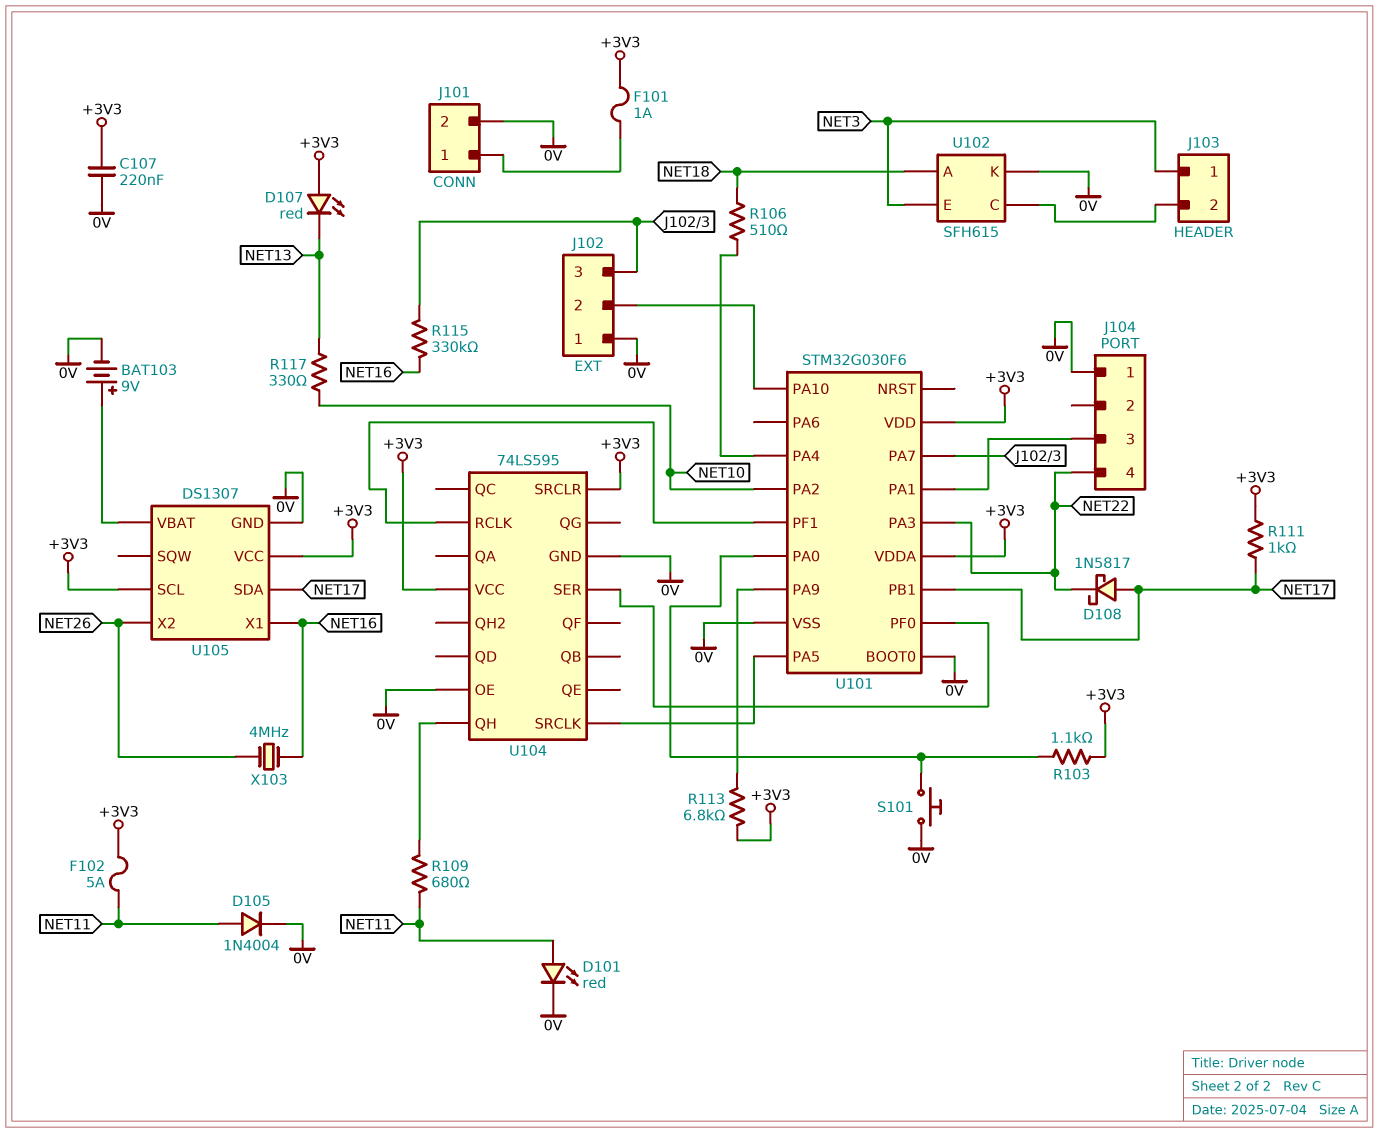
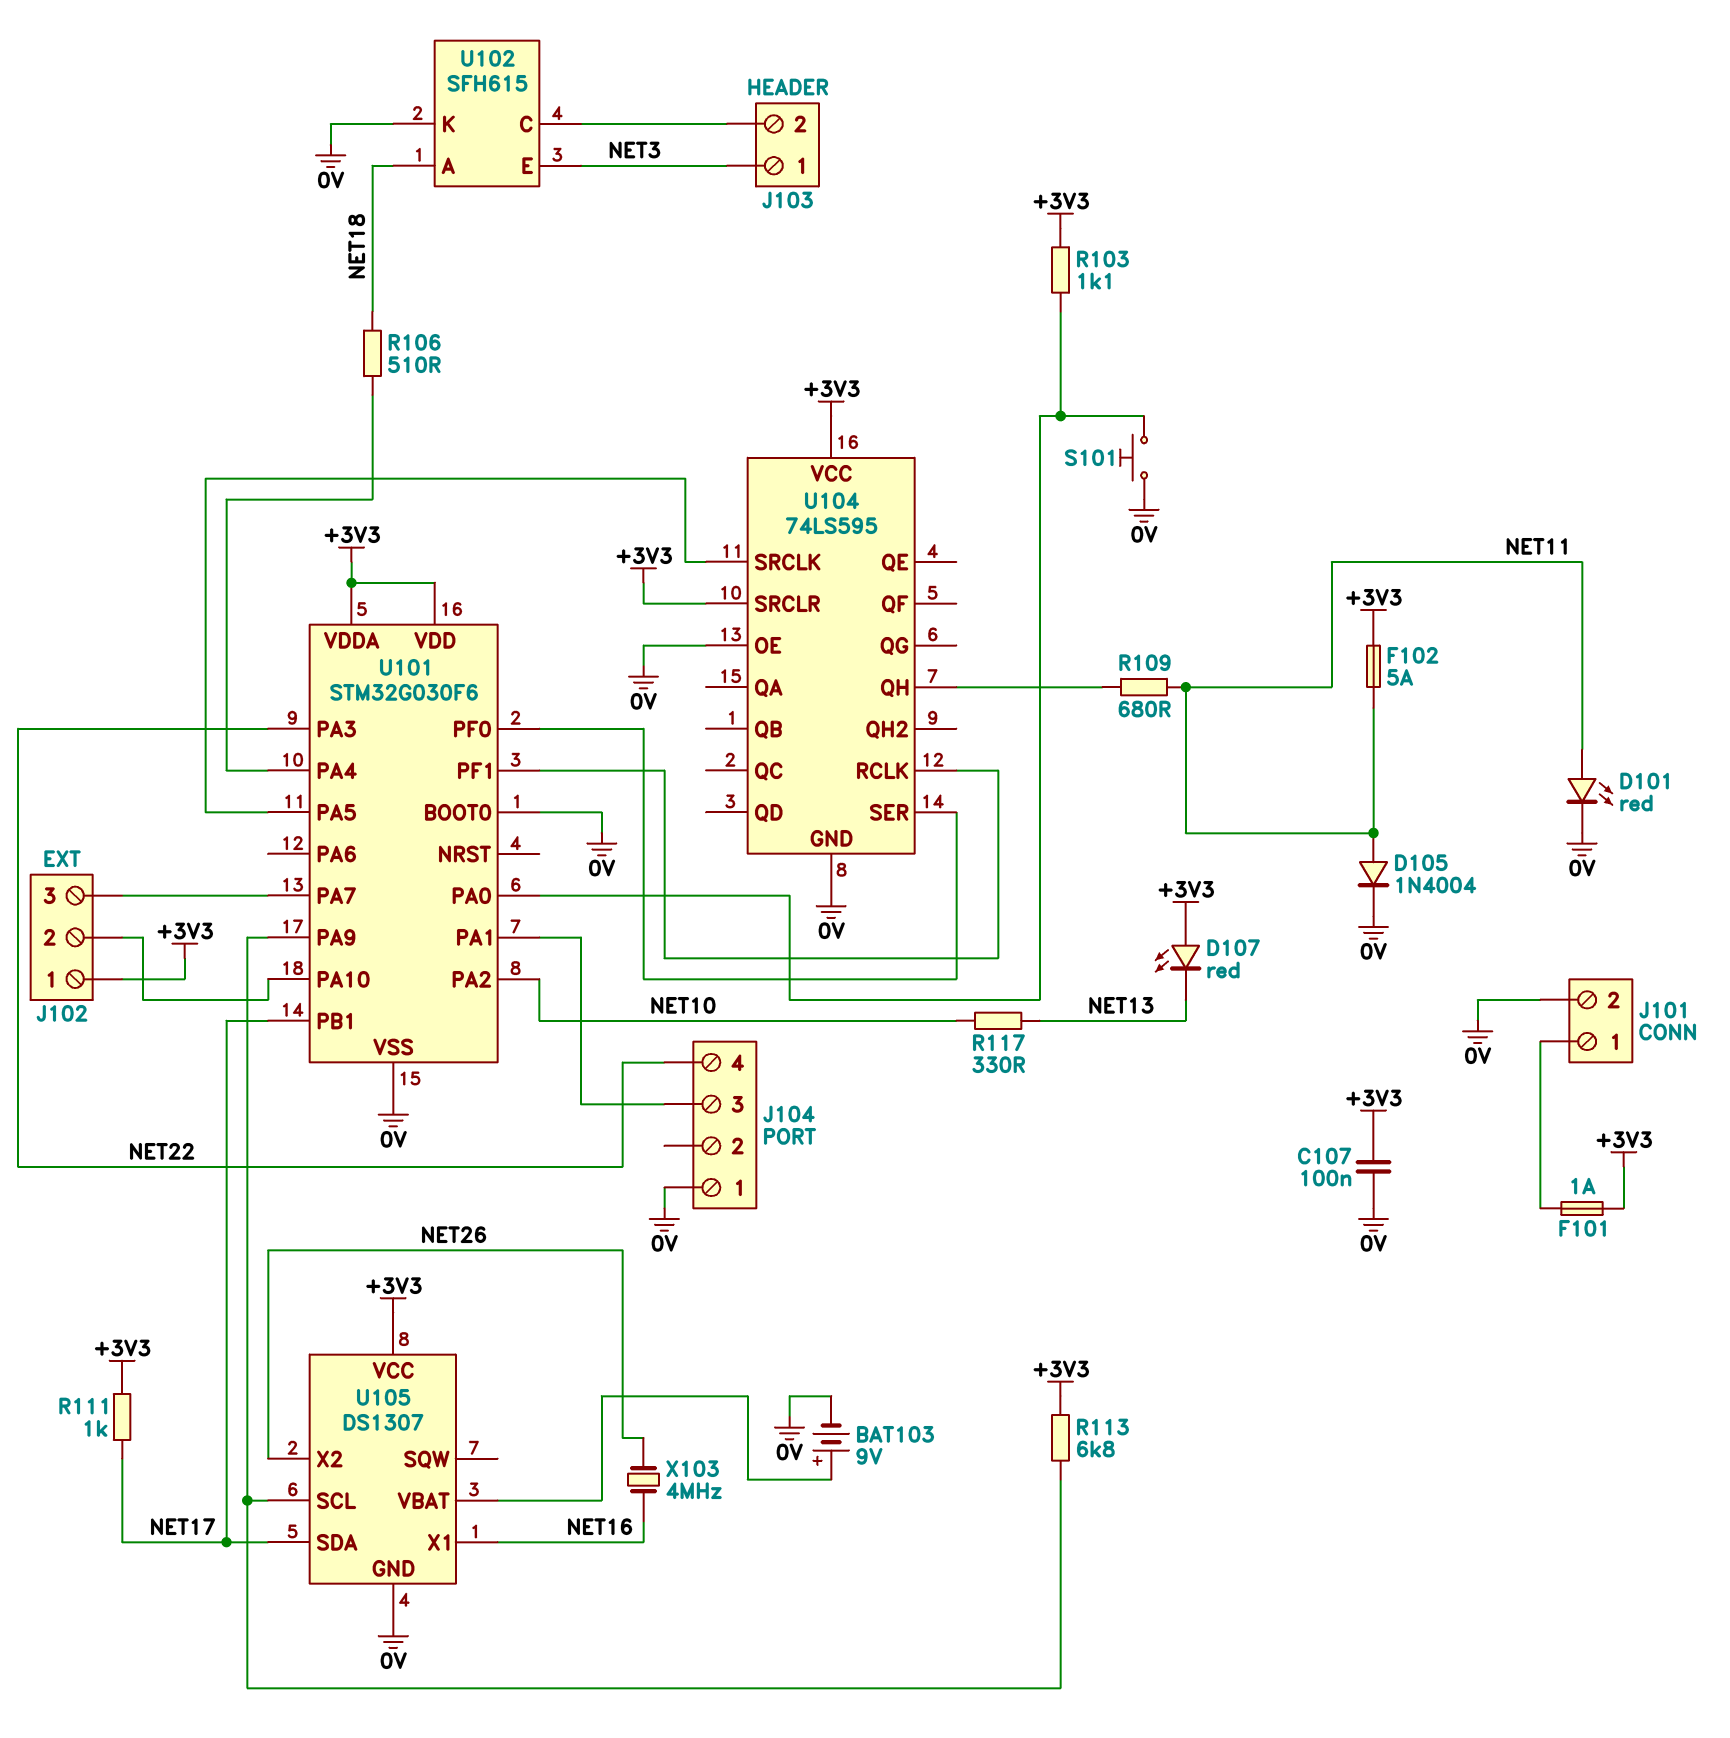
C107: 220nF (+3V3, 0V) -> 100nF (+3V3, 0V)
D108: schottky 1N5817 (A NET17, K NET22) -> none
J102 pin 1: 0V -> +3V3
R115: 330k (J102/3, NET16) -> none
U105 pin SCL: +3V3 -> U101/PA9

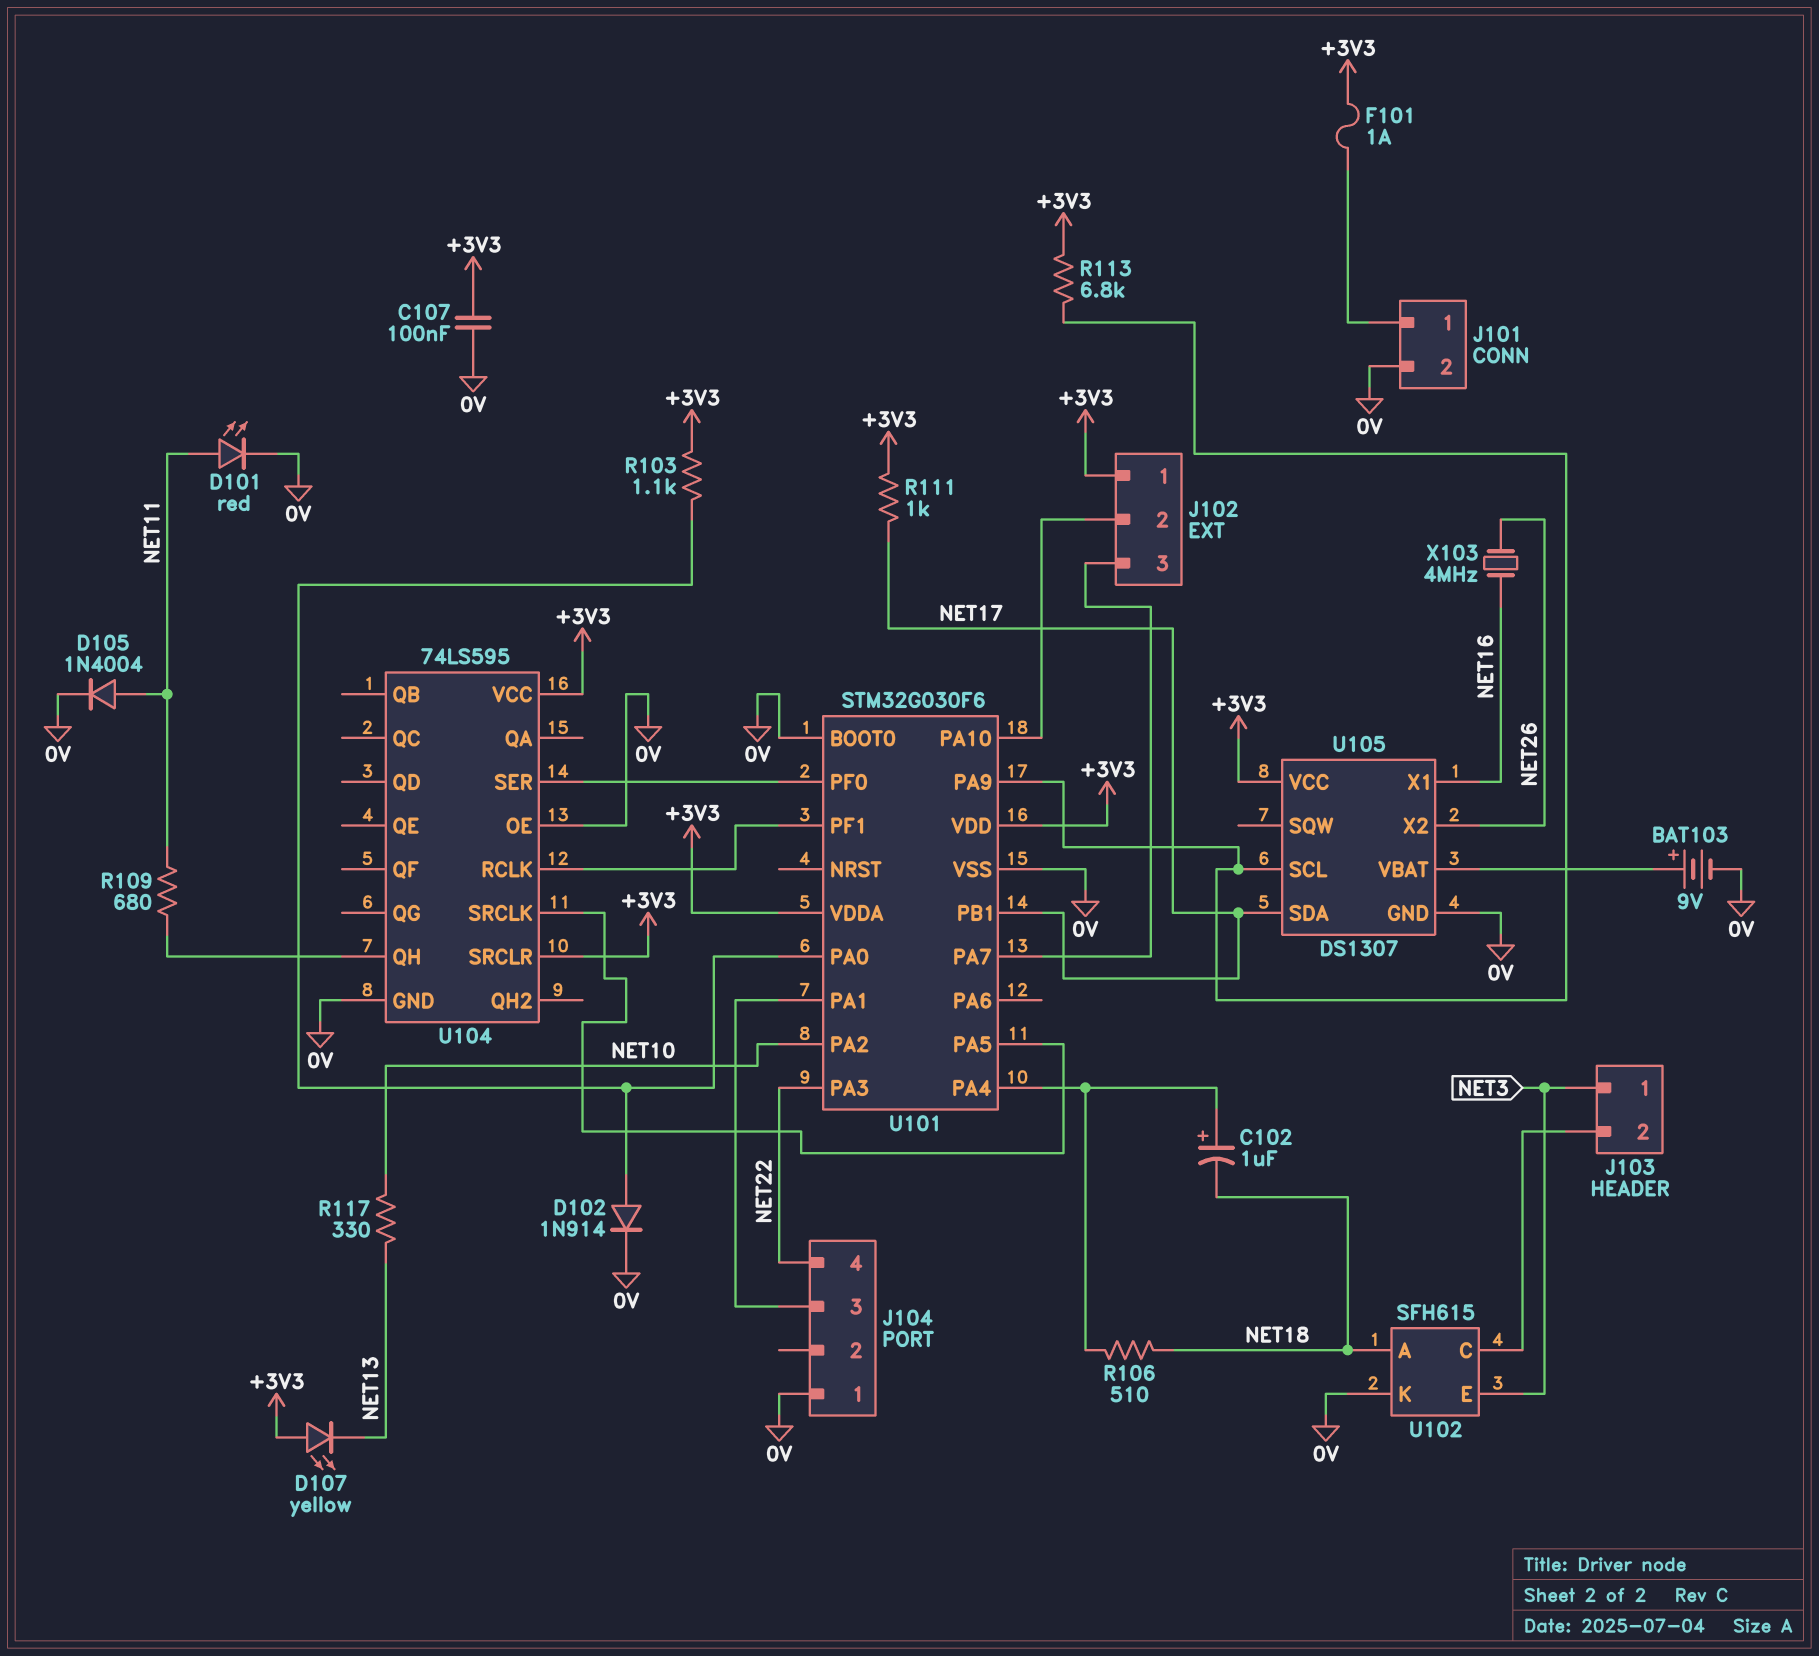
C102: none -> 1uF (plus U101/PA4, minus NET18)
D102: none -> diode 1N914 (A U101/PA0, K 0V)
D107: LED red (A +3V3, K NET13) -> LED yellow (A +3V3, K NET13)
F102: 5A (+3V3, NET11) -> none
S101: button (0V, U101/PA0) -> none

